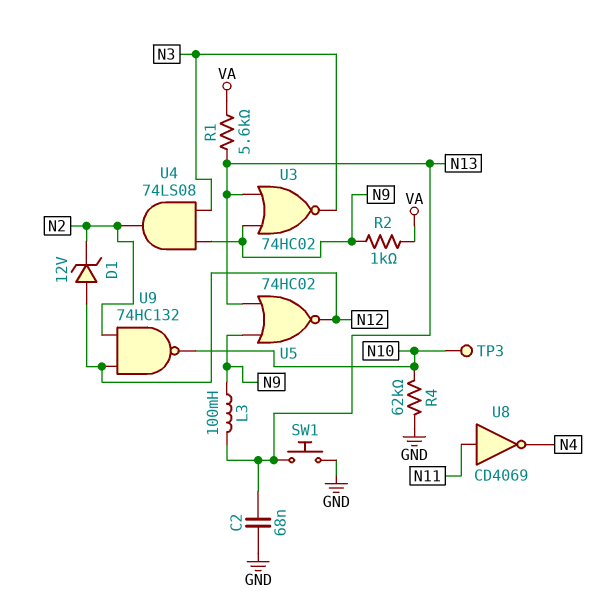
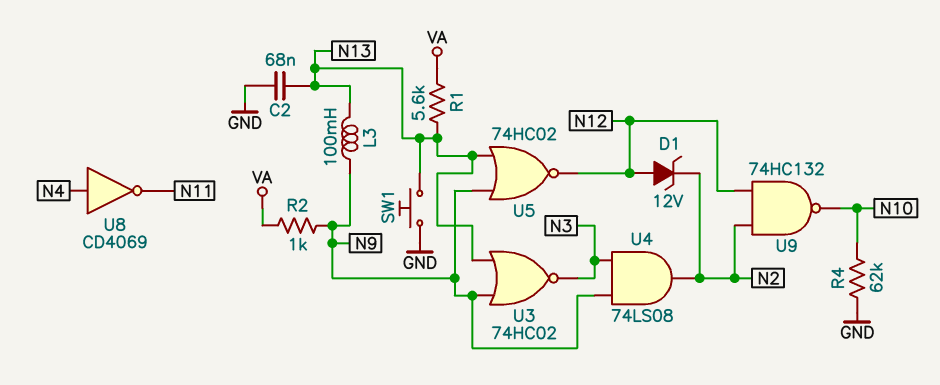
TP3: test point (N10) -> none
U8: NOT CD4069 (in N11, out N4) -> NOT CD4069 (in N4, out N11)

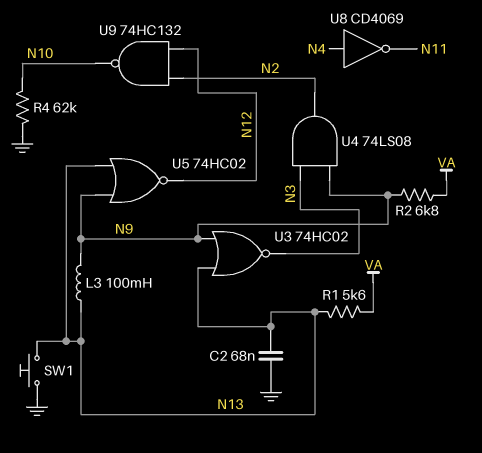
D1: zener 12V (A N12, K N2) -> none
R2: 1k (N9, VA) -> 6.8k (N9, VA)

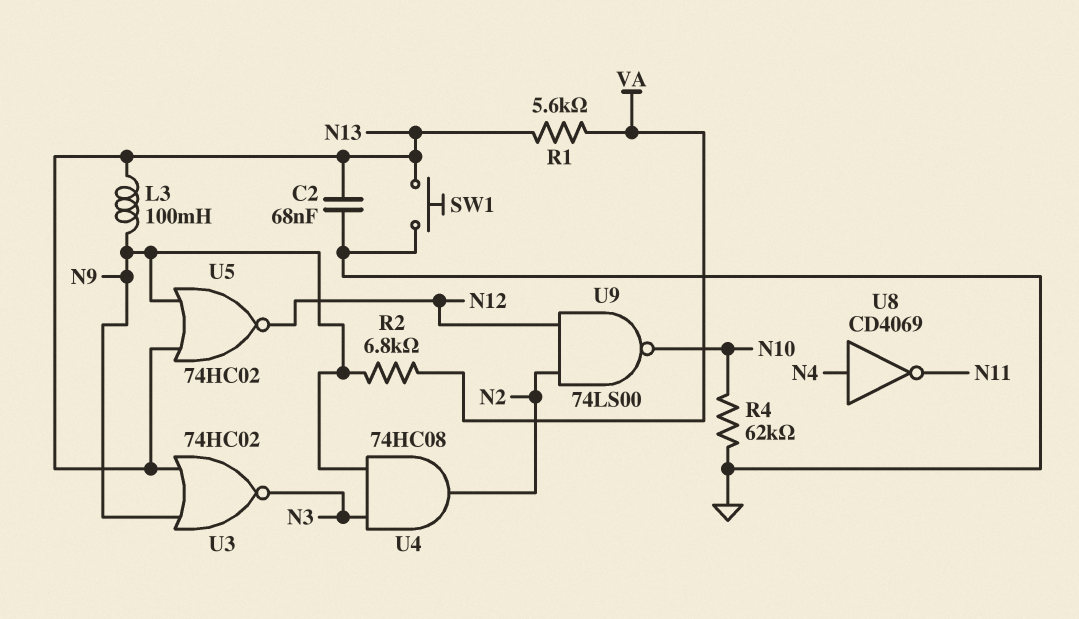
U4: AND 74LS08 (in N3, in N9, out N2) -> AND 74HC08 (in N3, in N9, out N2)
U9: NAND 74HC132 (in N2, in N12, out N10) -> NAND 74LS00 (in N2, in N12, out N10)

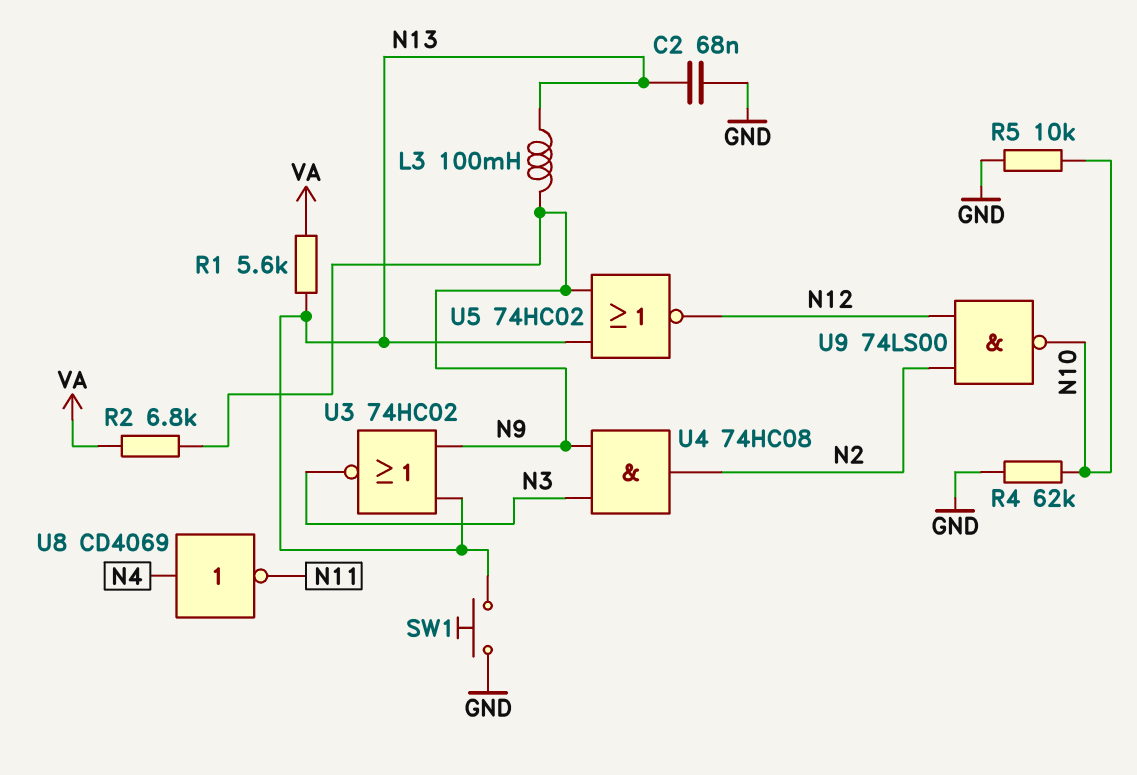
R5: none -> 10k (GND, N10)

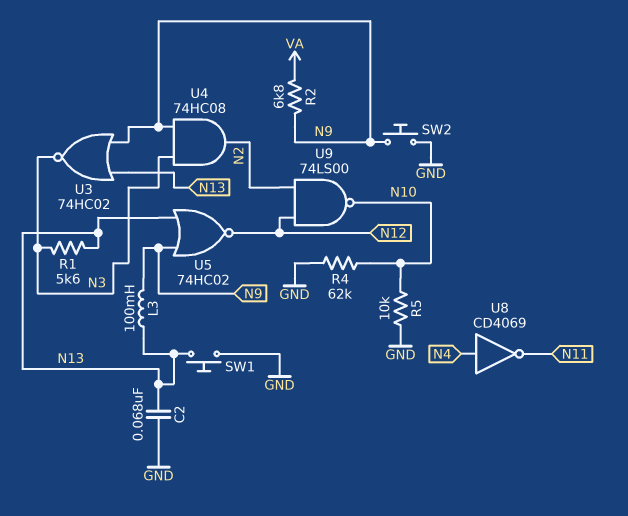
R1: 5.6k (N13, VA) -> 5.6k (N3, N13)
SW2: none -> button (GND, N9)

